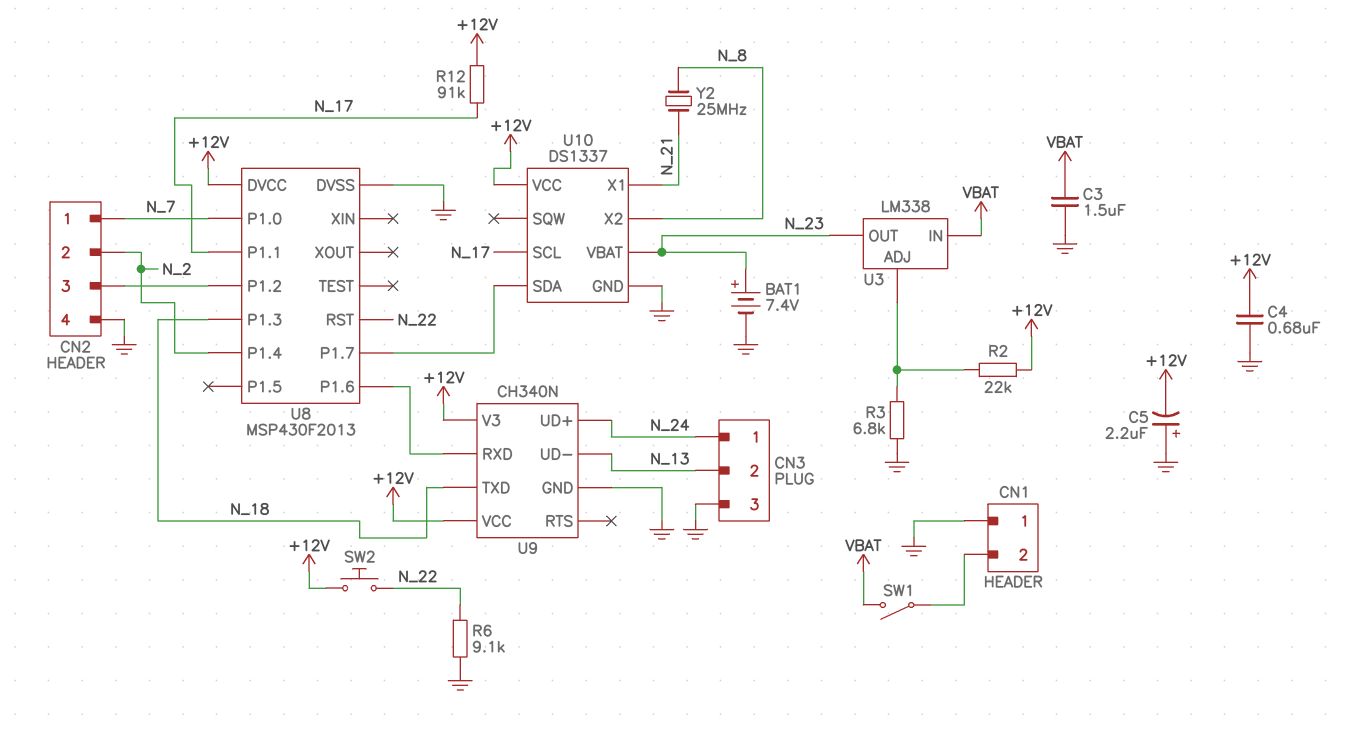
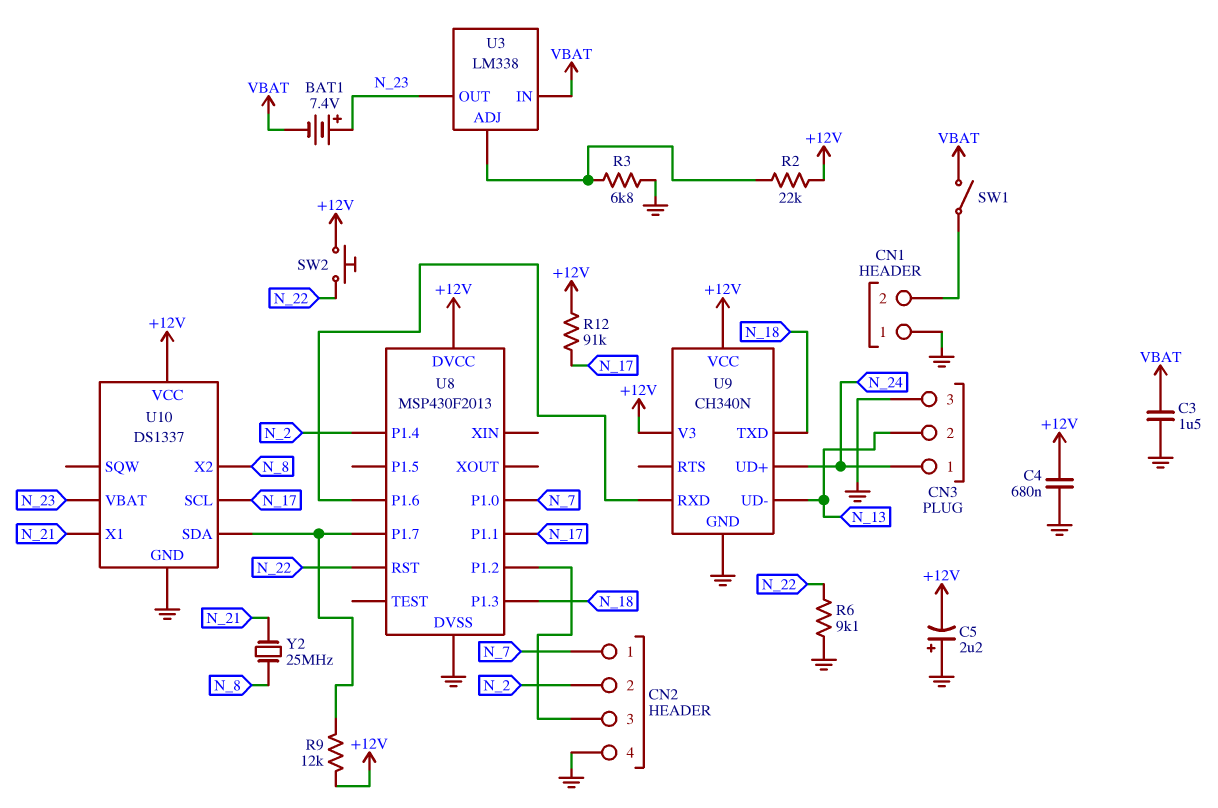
BAT1: 7.4V (plus N_23, minus GND) -> 7.4V (plus N_23, minus VBAT)
R9: none -> 12k (+12V, U8/P1.7)

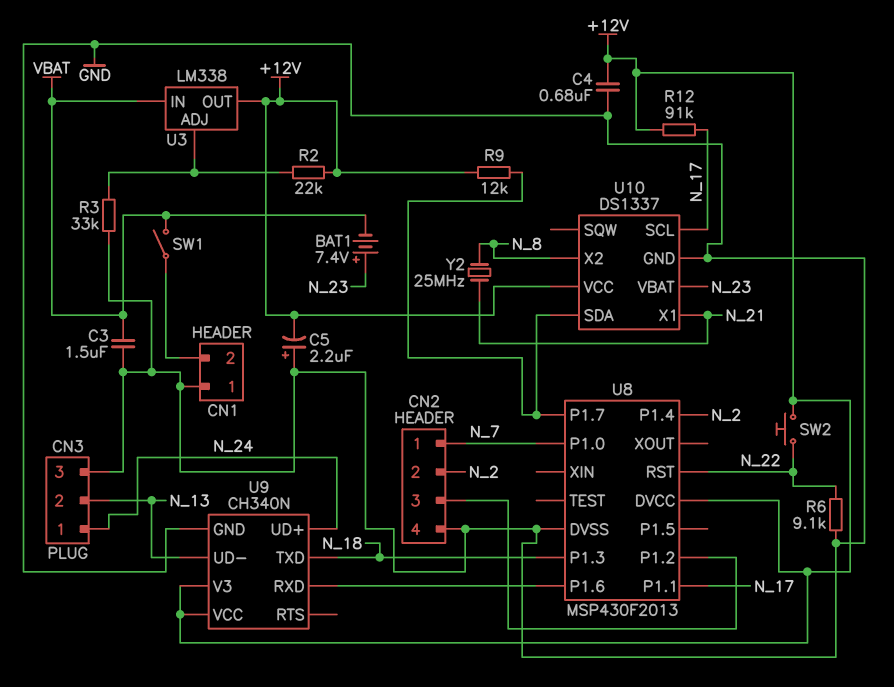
R3: 6.8k (GND, U3/ADJ) -> 33k (GND, U3/ADJ)
U3 pin OUT: N_23 -> +12V

